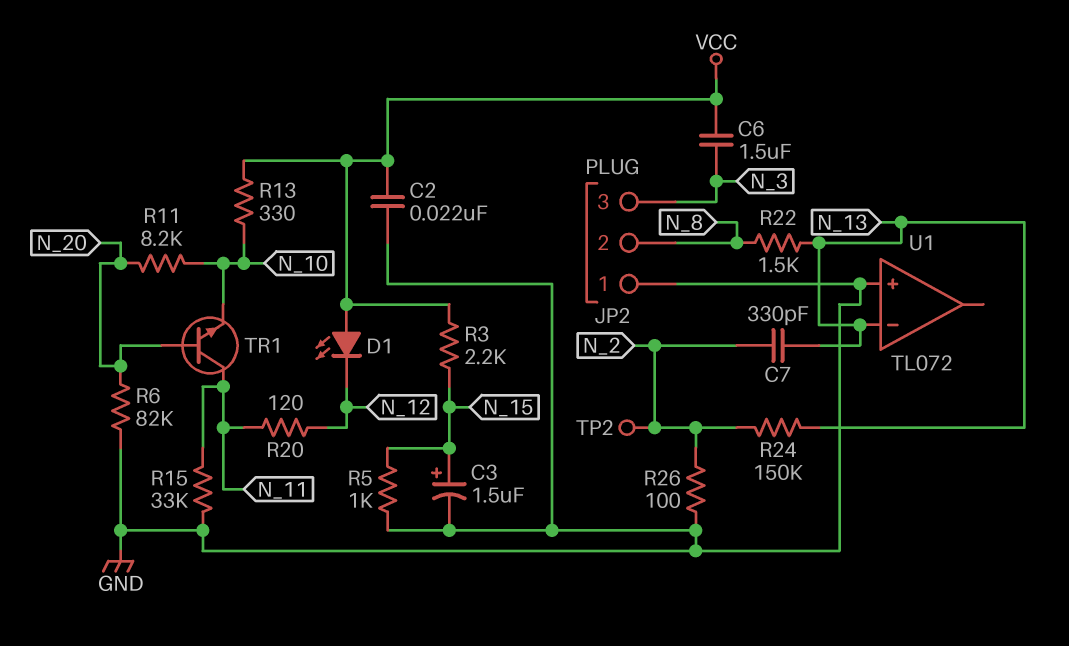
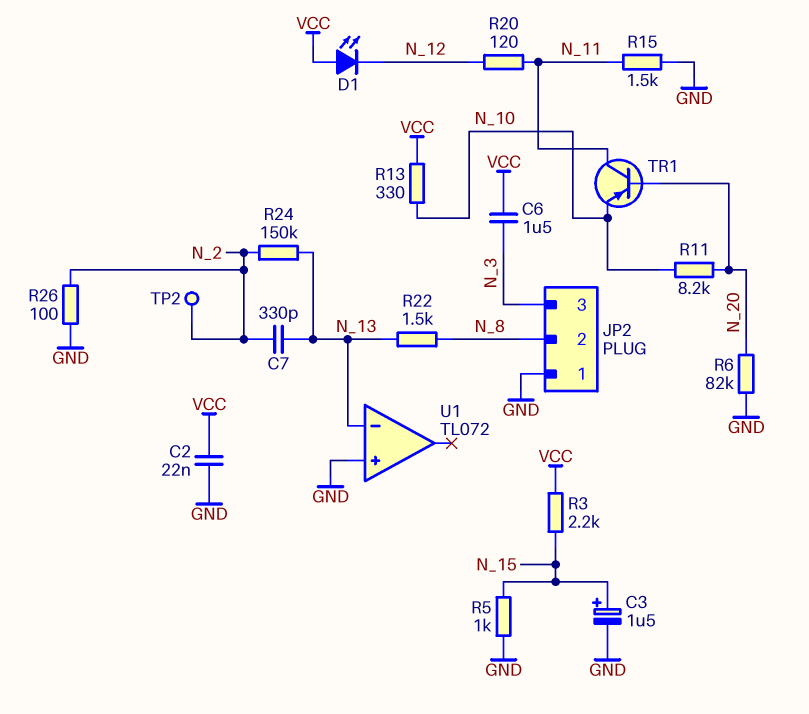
R15: 33k (GND, N_11) -> 1.5k (GND, N_11)
TR1: NPN (B N_20, C N_11, E N_10) -> PNP (B N_20, C N_11, E N_10)

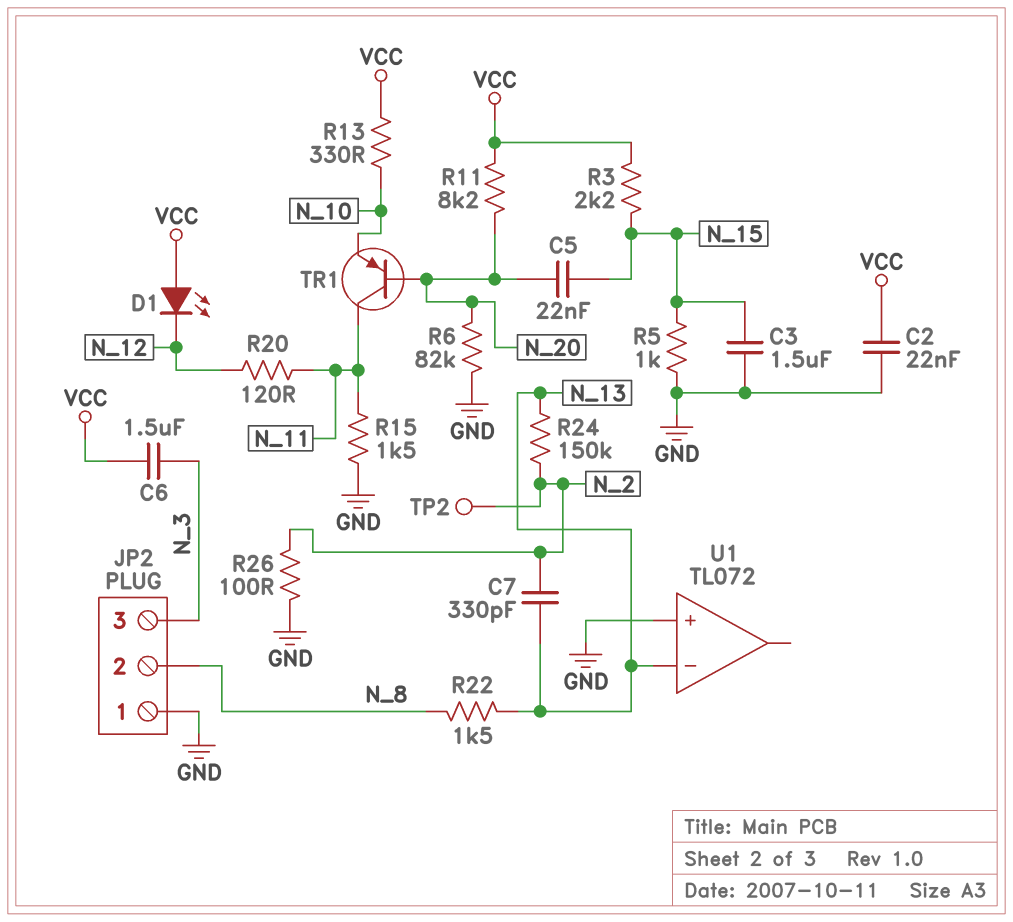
C3: 1.5uF (plus N_15, minus GND) -> 1.5uF (GND, N_15)
C5: none -> 22nF (N_15, N_20)
R11: 8.2k (N_10, N_20) -> 8.2k (N_20, VCC)

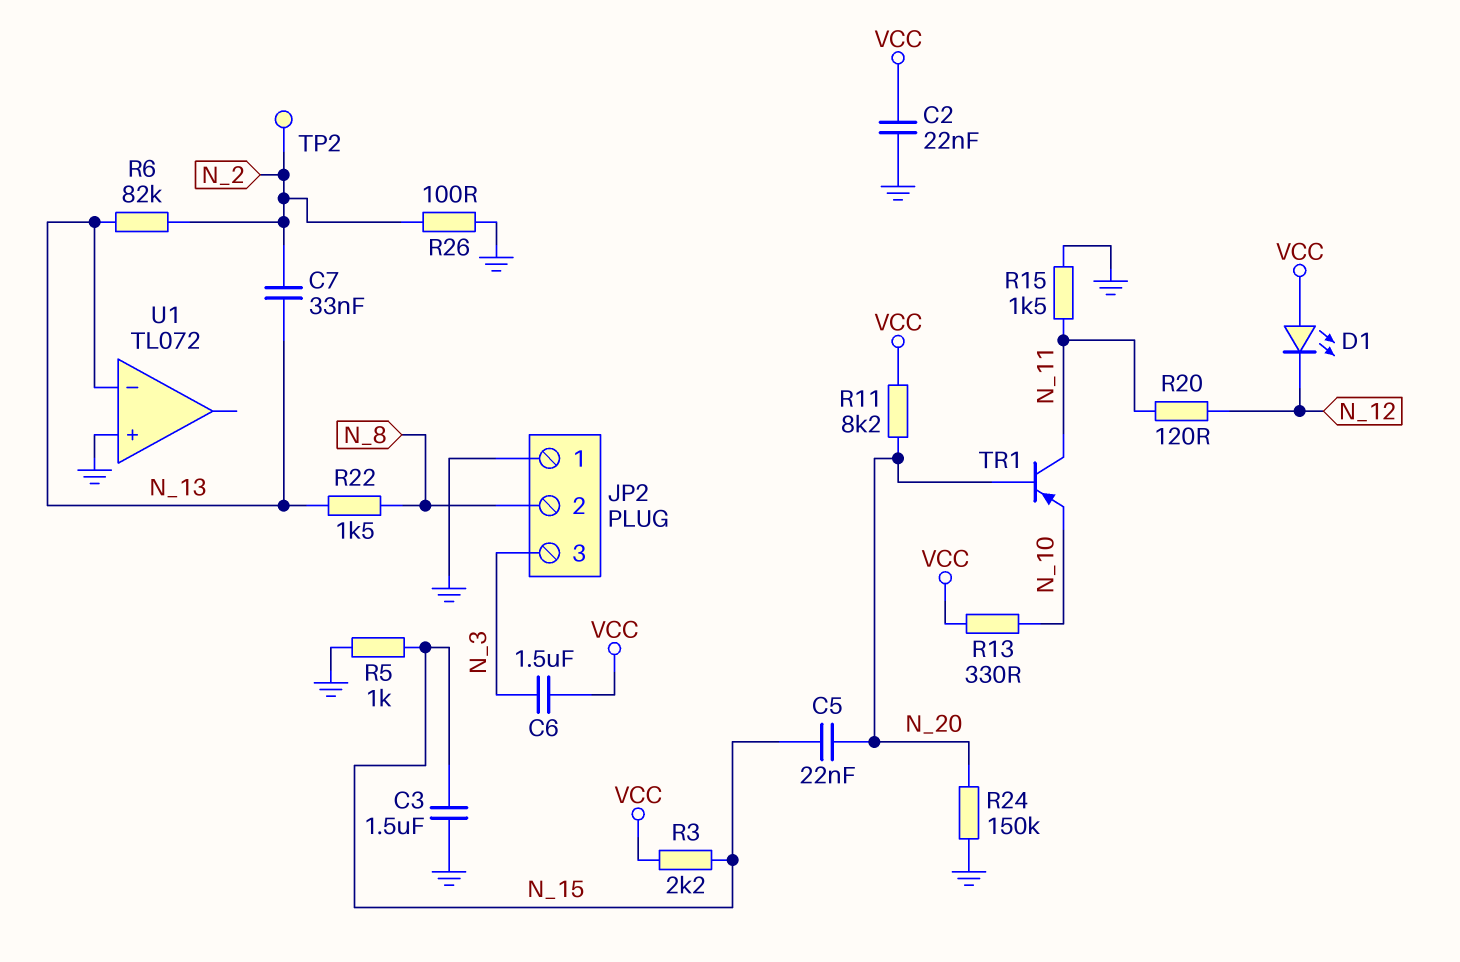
C7: 330pF (N_2, N_13) -> 33nF (N_2, N_13)
R6: 82k (GND, N_20) -> 82k (N_2, N_13)
R24: 150k (N_2, N_13) -> 150k (GND, N_20)

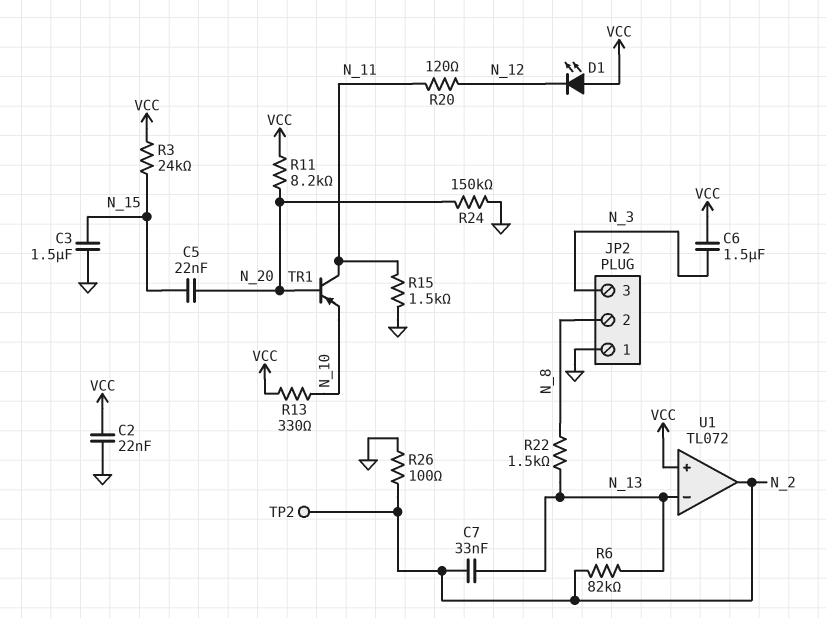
R3: 2.2k (N_15, VCC) -> 24k (N_15, VCC)
R5: 1k (GND, N_15) -> none
U1 pin in+: GND -> VCC
U1 pin out: none -> N_2

